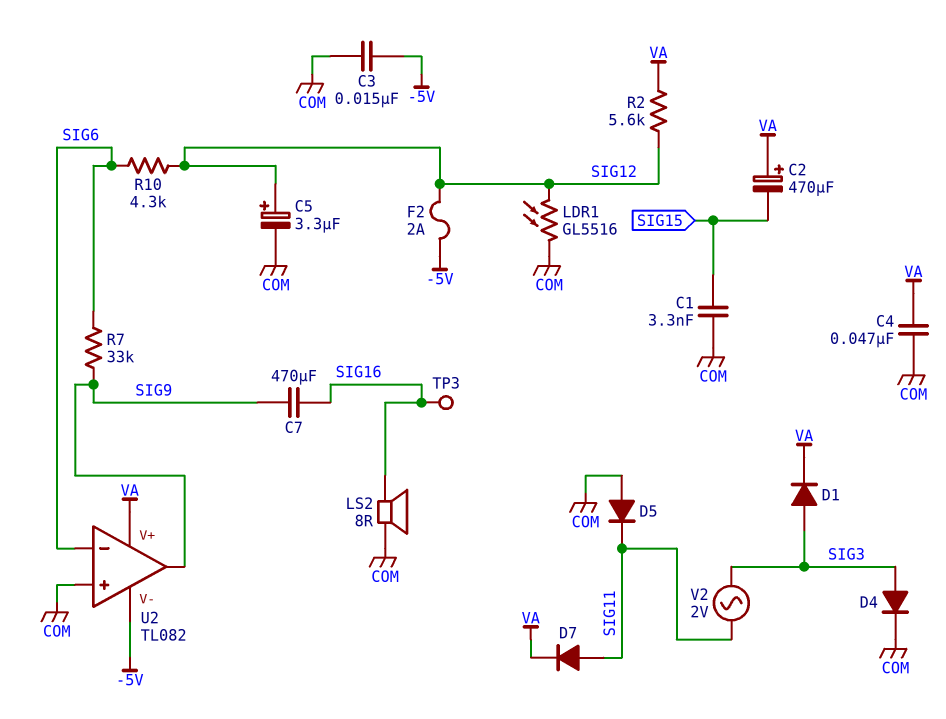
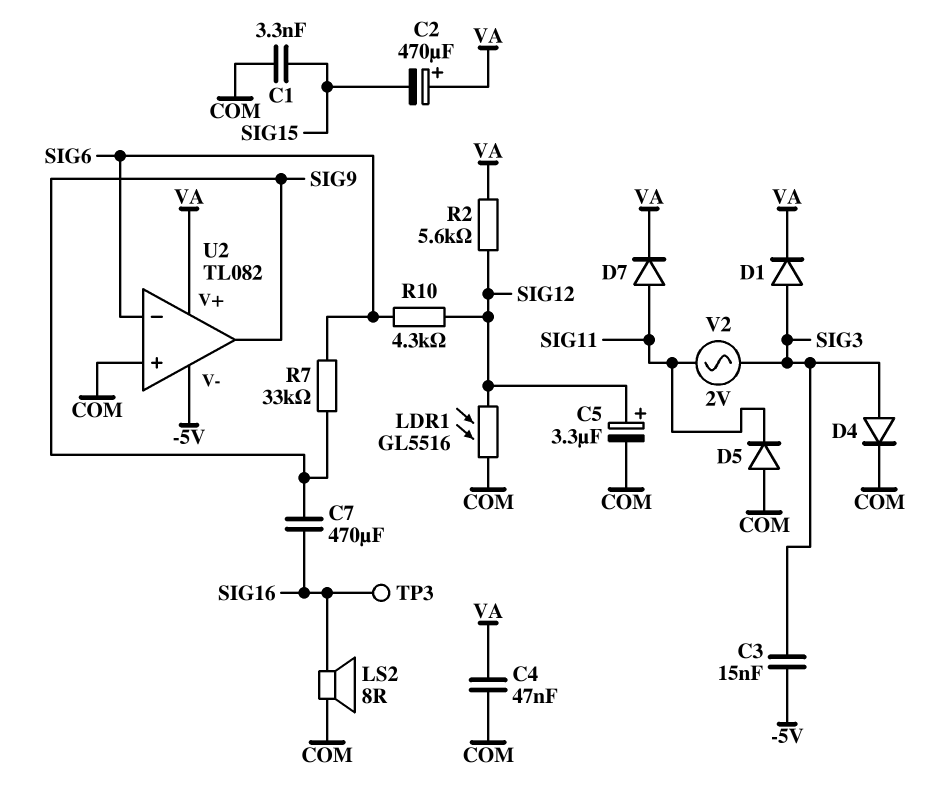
C3: 15nF (-5V, COM) -> 15nF (-5V, SIG3)
F2: 2A (-5V, SIG12) -> none

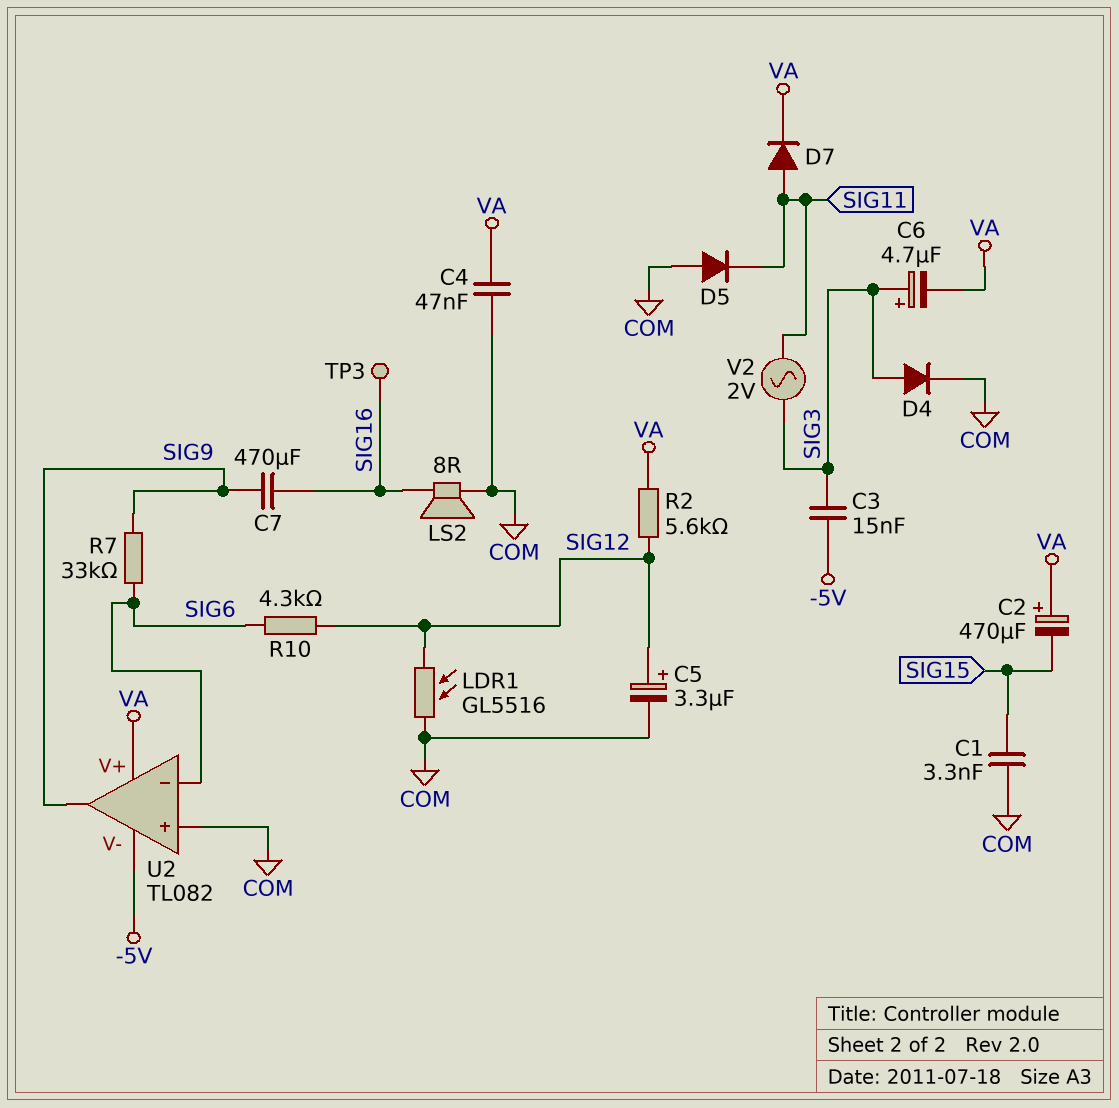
C6: none -> 4.7uF (plus SIG3, minus VA)
D1: diode (A SIG3, K VA) -> none

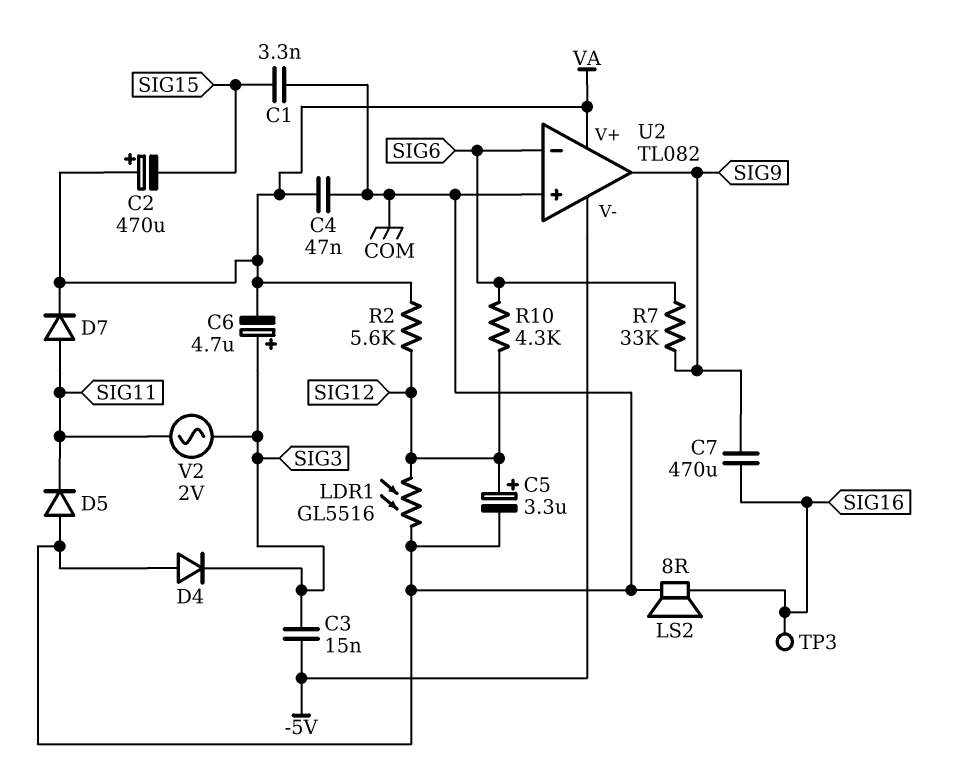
D4: diode (A SIG3, K COM) -> diode (A COM, K SIG3)

